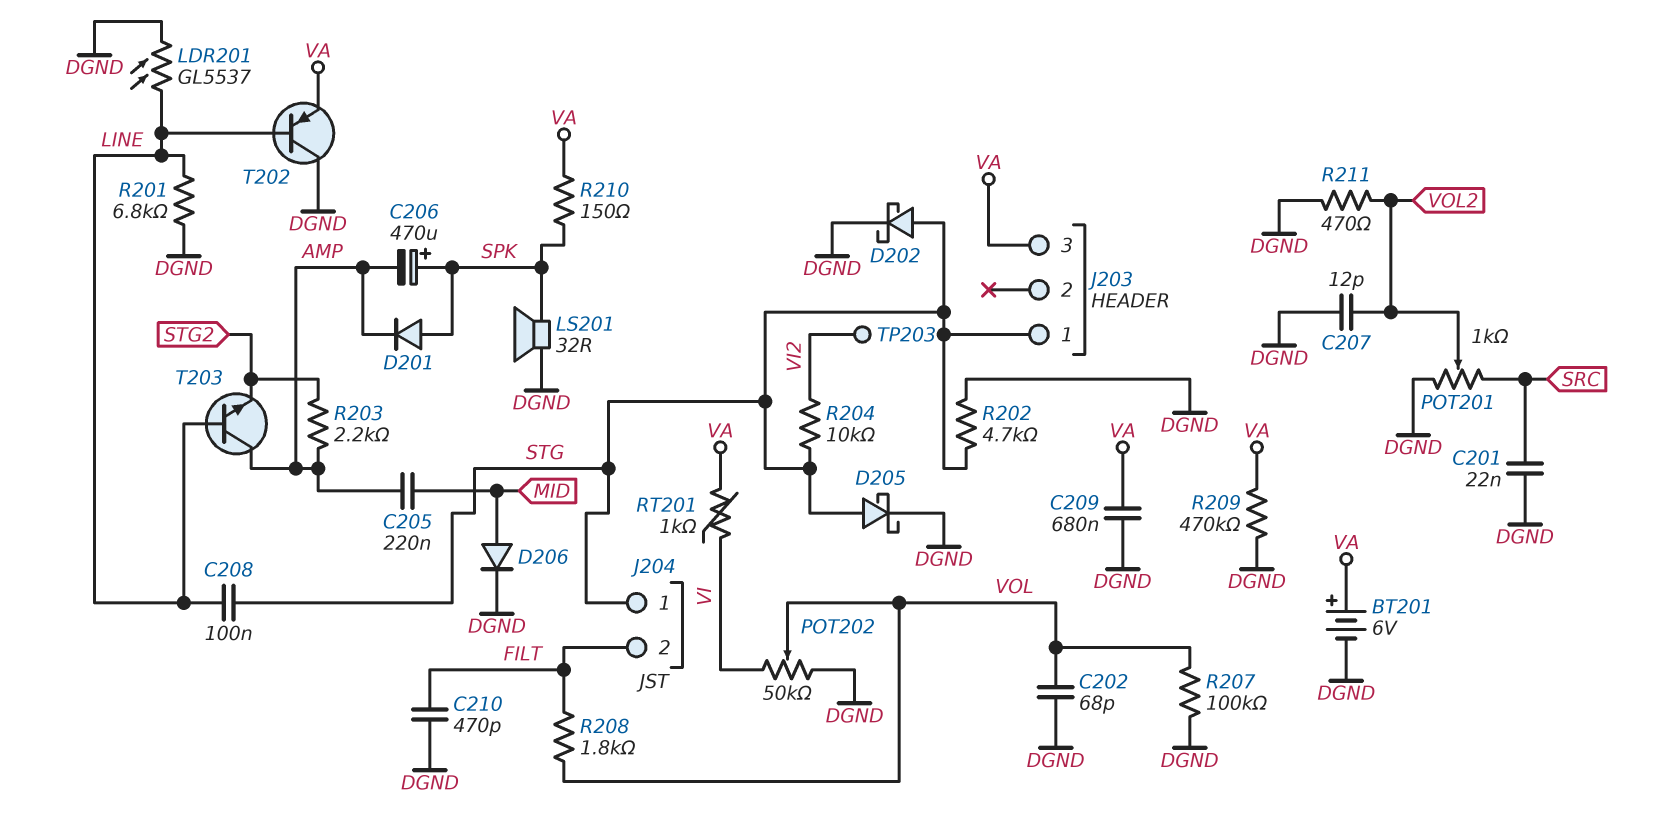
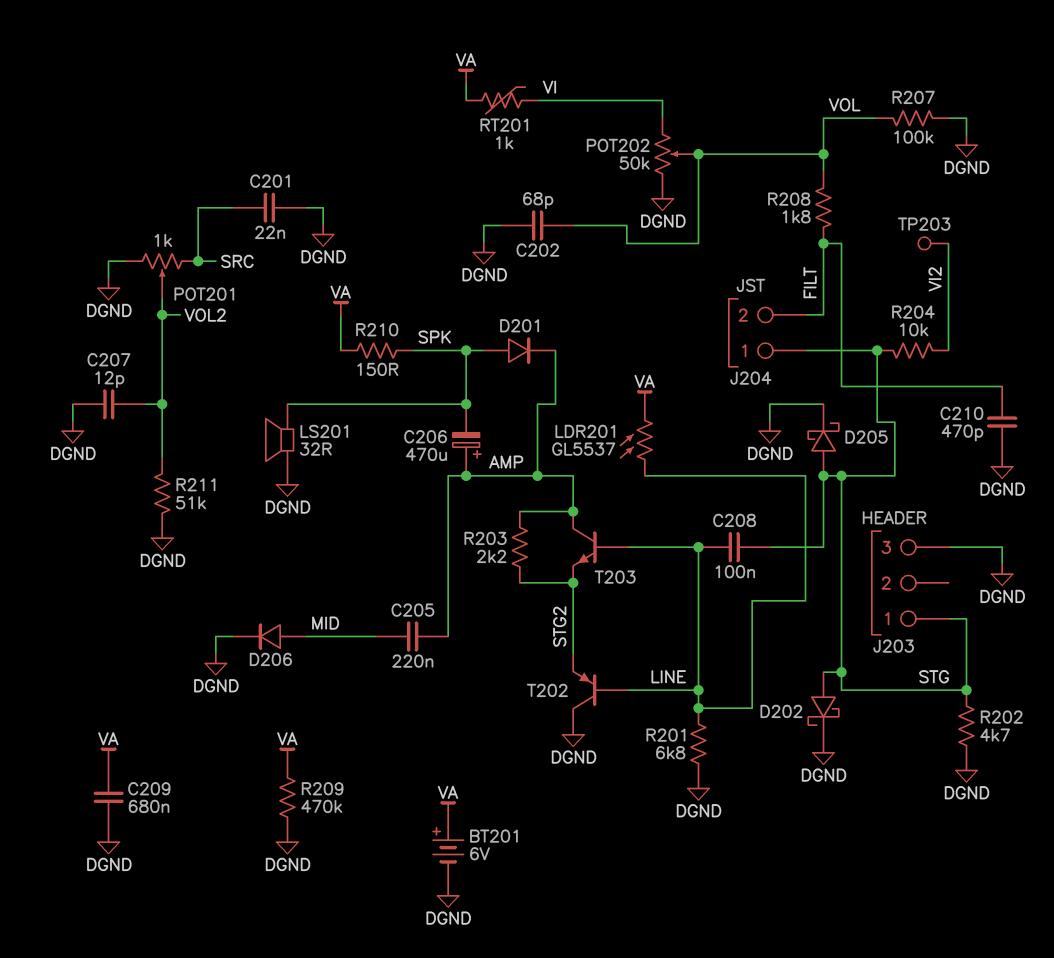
C206: 470uF (plus SPK, minus AMP) -> 470uF (plus AMP, minus SPK)
J203 pin 3: VA -> DGND
LDR201: GL5537 (DGND, LINE) -> GL5537 (LINE, VA)
R211: 470 (DGND, VOL2) -> 51k (DGND, VOL2)
T202: PNP (B LINE, C DGND, E VA) -> PNP (B LINE, C DGND, E STG2)

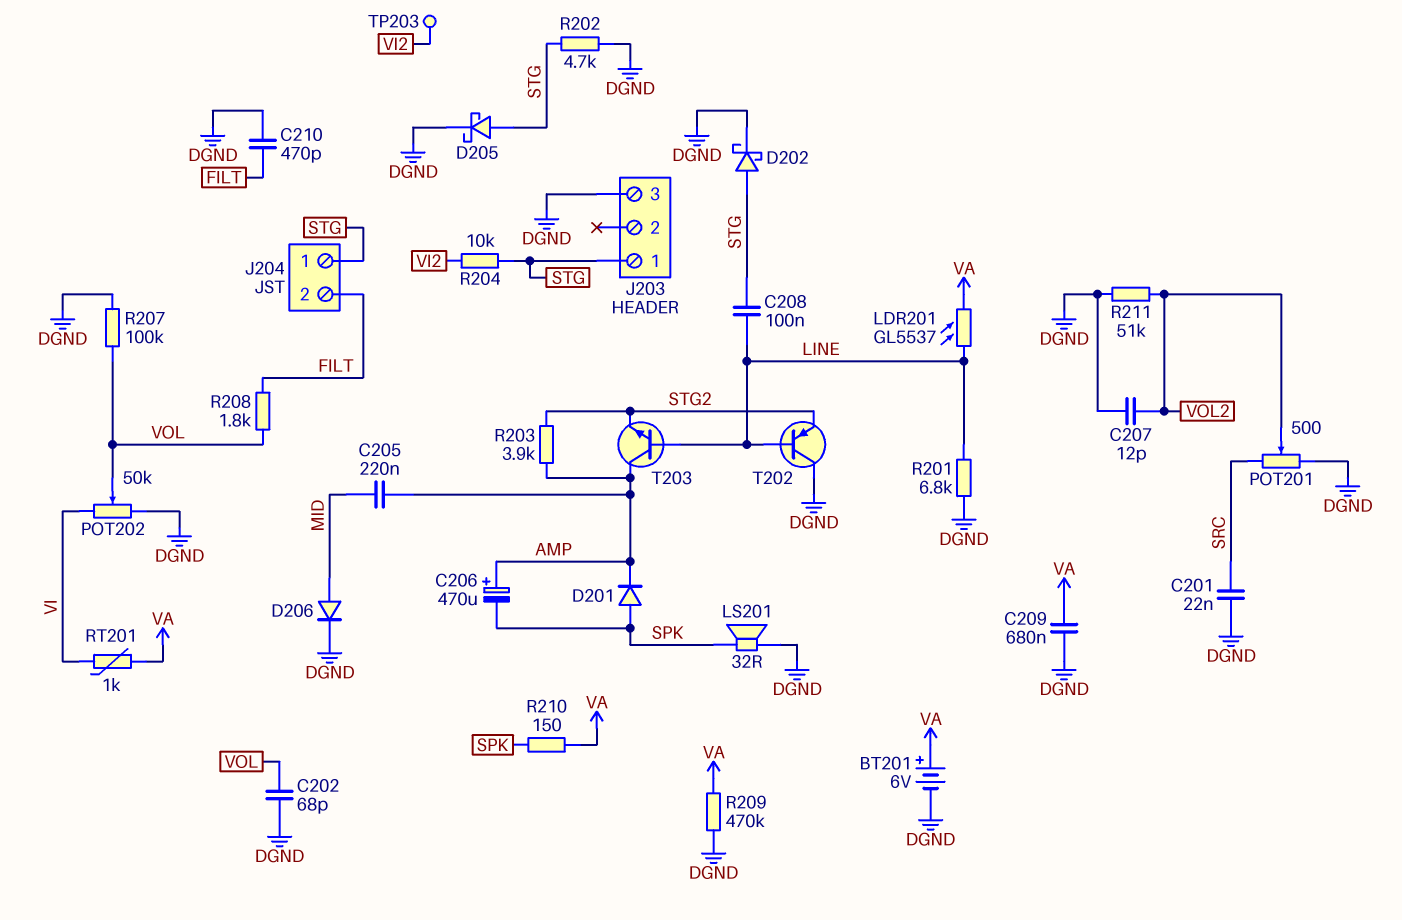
POT201: 1k (DGND, SRC, wiper VOL2) -> 500 (DGND, SRC, wiper VOL2)
R203: 2.2k (AMP, STG2) -> 3.9k (AMP, STG2)

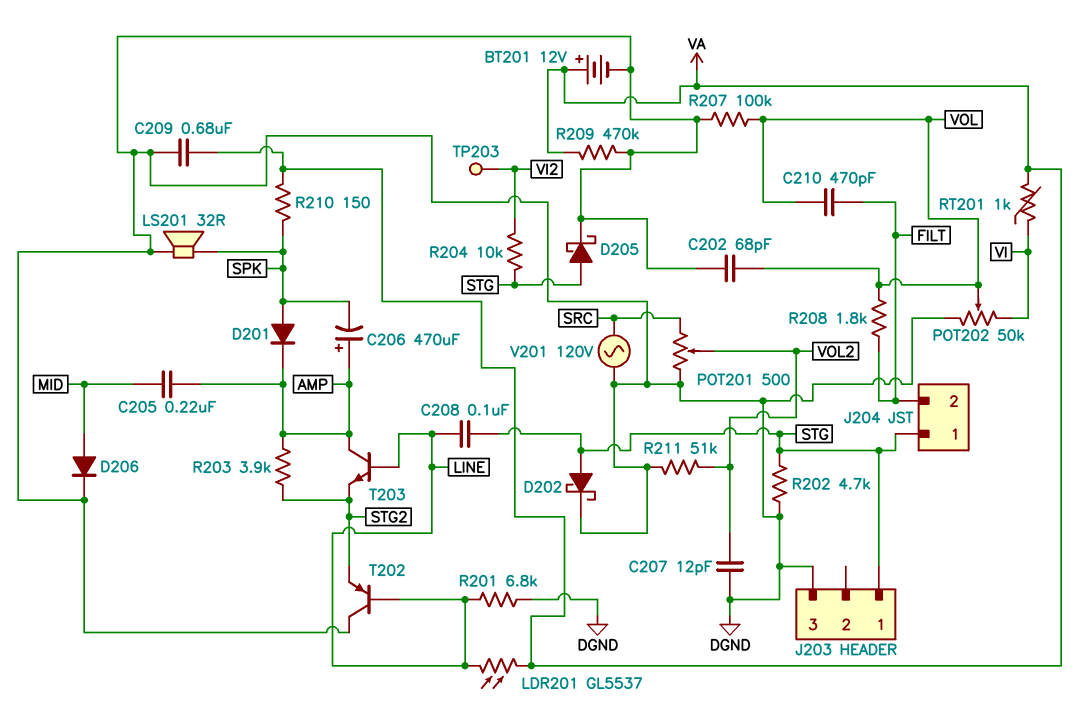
BT201: 6V (plus VA, minus DGND) -> 12V (plus VA, minus DGND)
C201: 22nF (DGND, SRC) -> none
C210: 470pF (DGND, FILT) -> 470pF (FILT, VOL)
V201: none -> AC 120V (DGND, SRC)

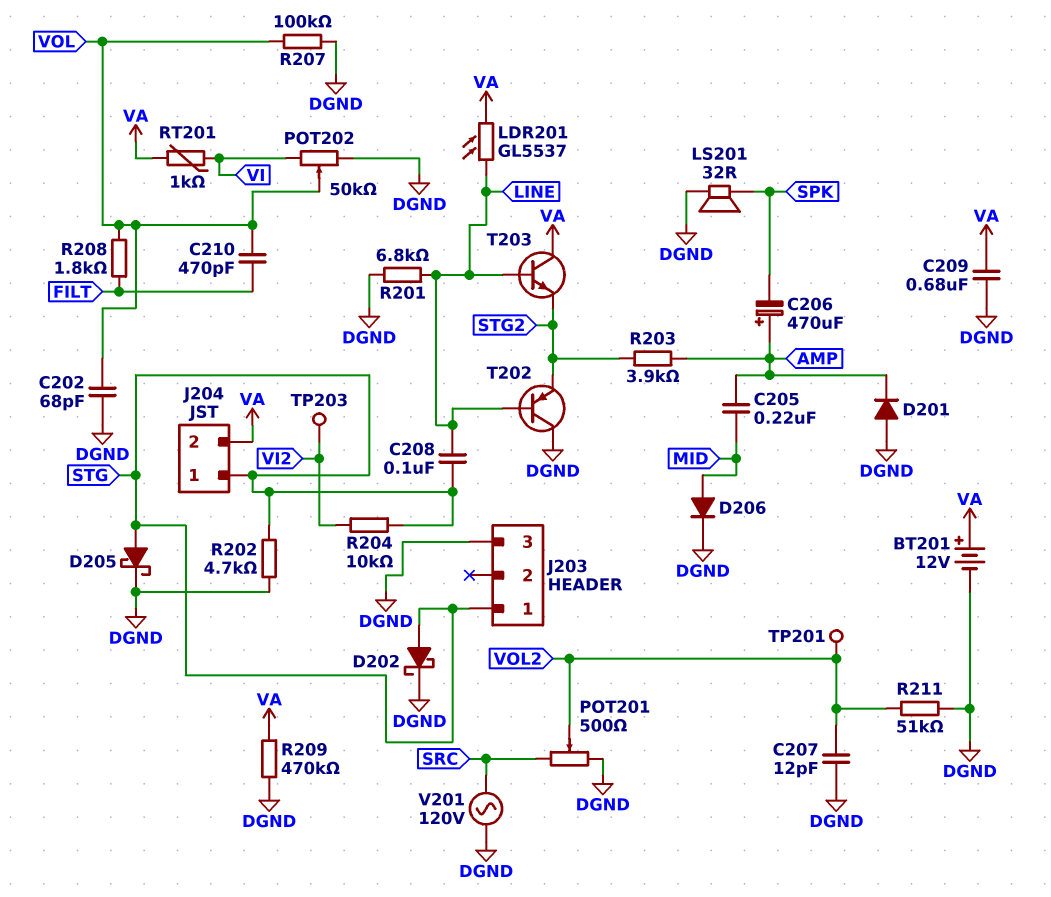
D201: diode (A SPK, K AMP) -> diode (A DGND, K AMP)
J204 pin 2: FILT -> VA
R210: 150 (SPK, VA) -> none
T203: NPN (B LINE, C AMP, E STG2) -> NPN (B LINE, C VA, E STG2)
TP201: none -> test point (VOL2)

